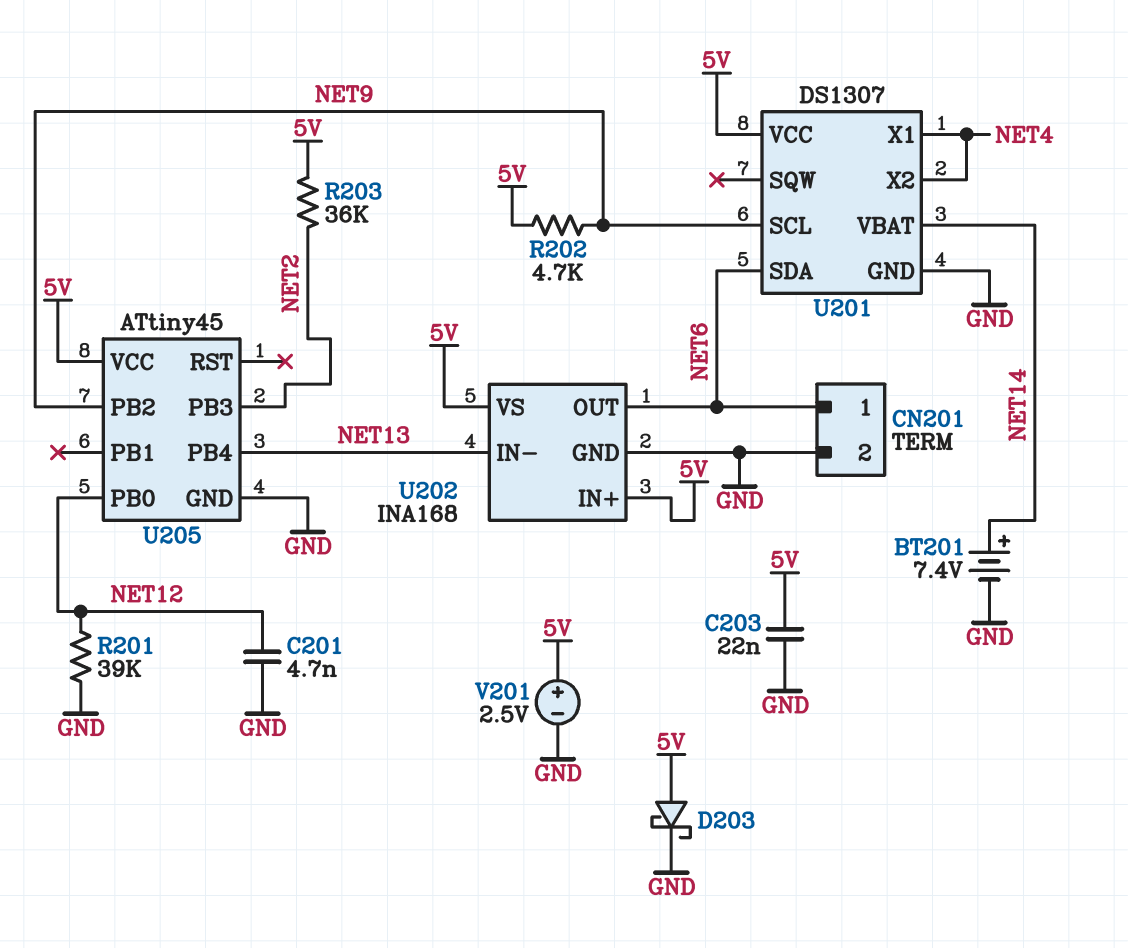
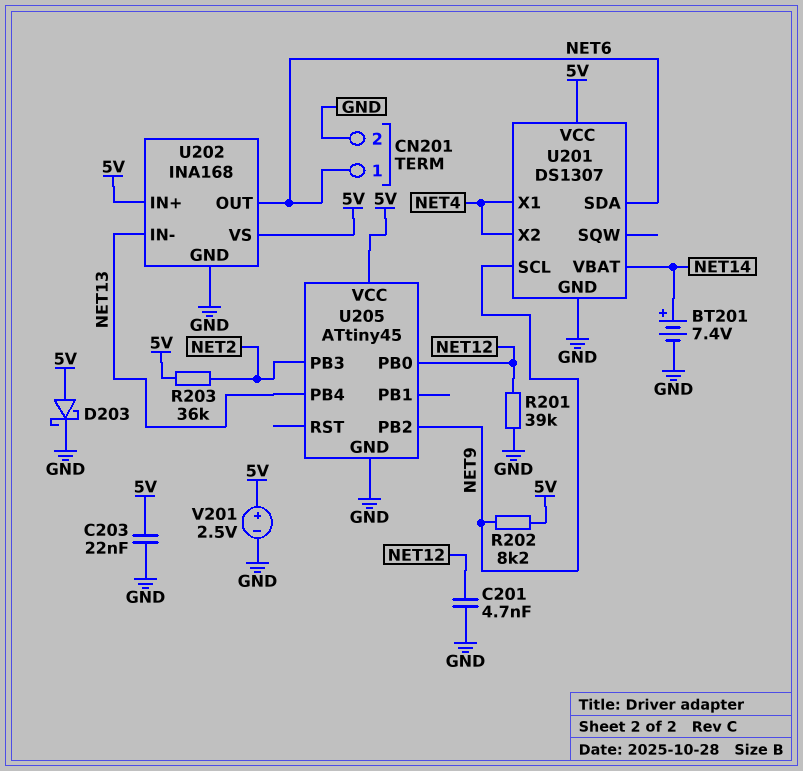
R202: 4.7k (5V, NET9) -> 8.2k (5V, NET9)

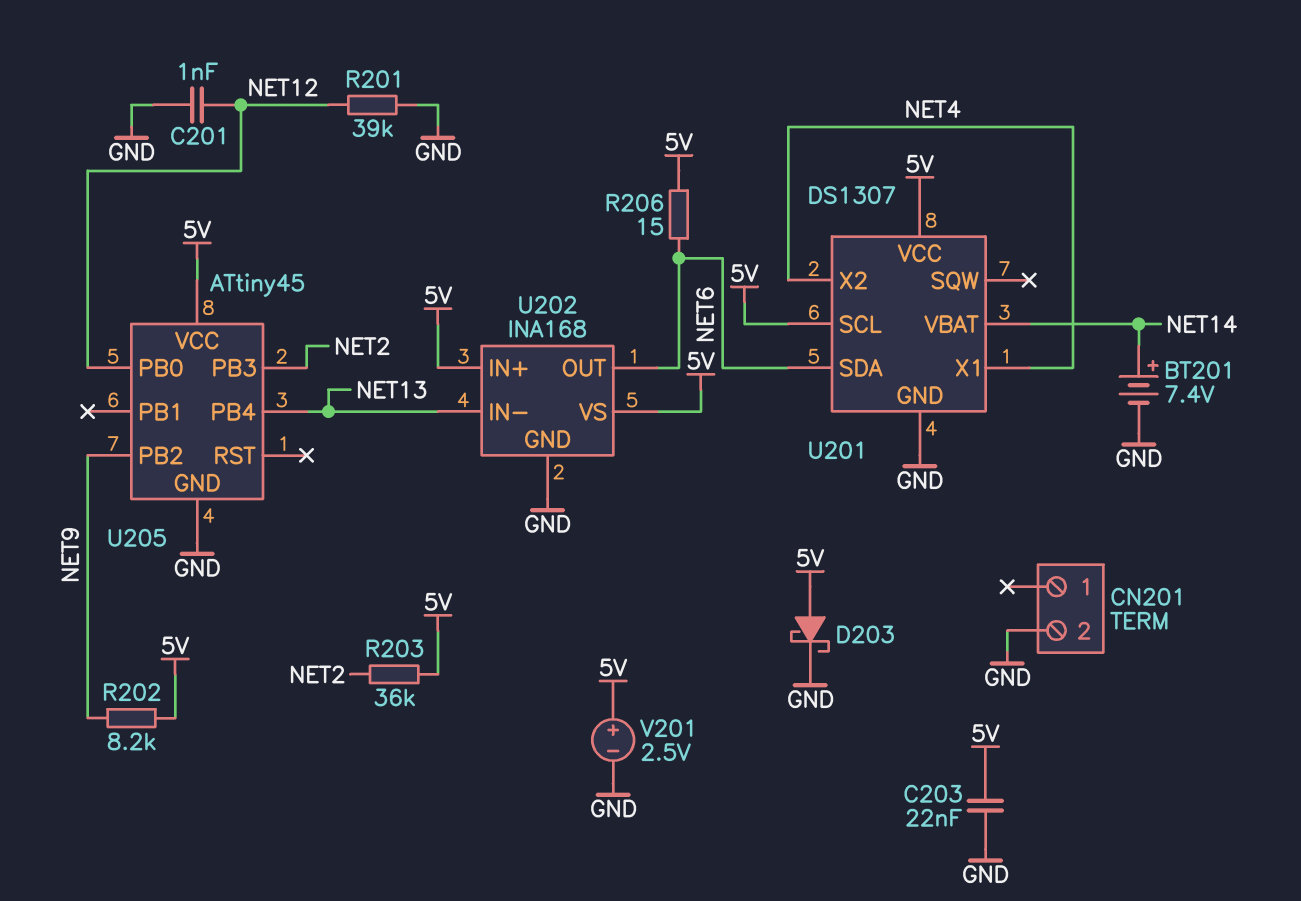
C201: 4.7nF (GND, NET12) -> 1nF (GND, NET12)
CN201 pin 1: NET6 -> none
R206: none -> 15 (5V, NET6)
U201 pin SCL: NET9 -> 5V

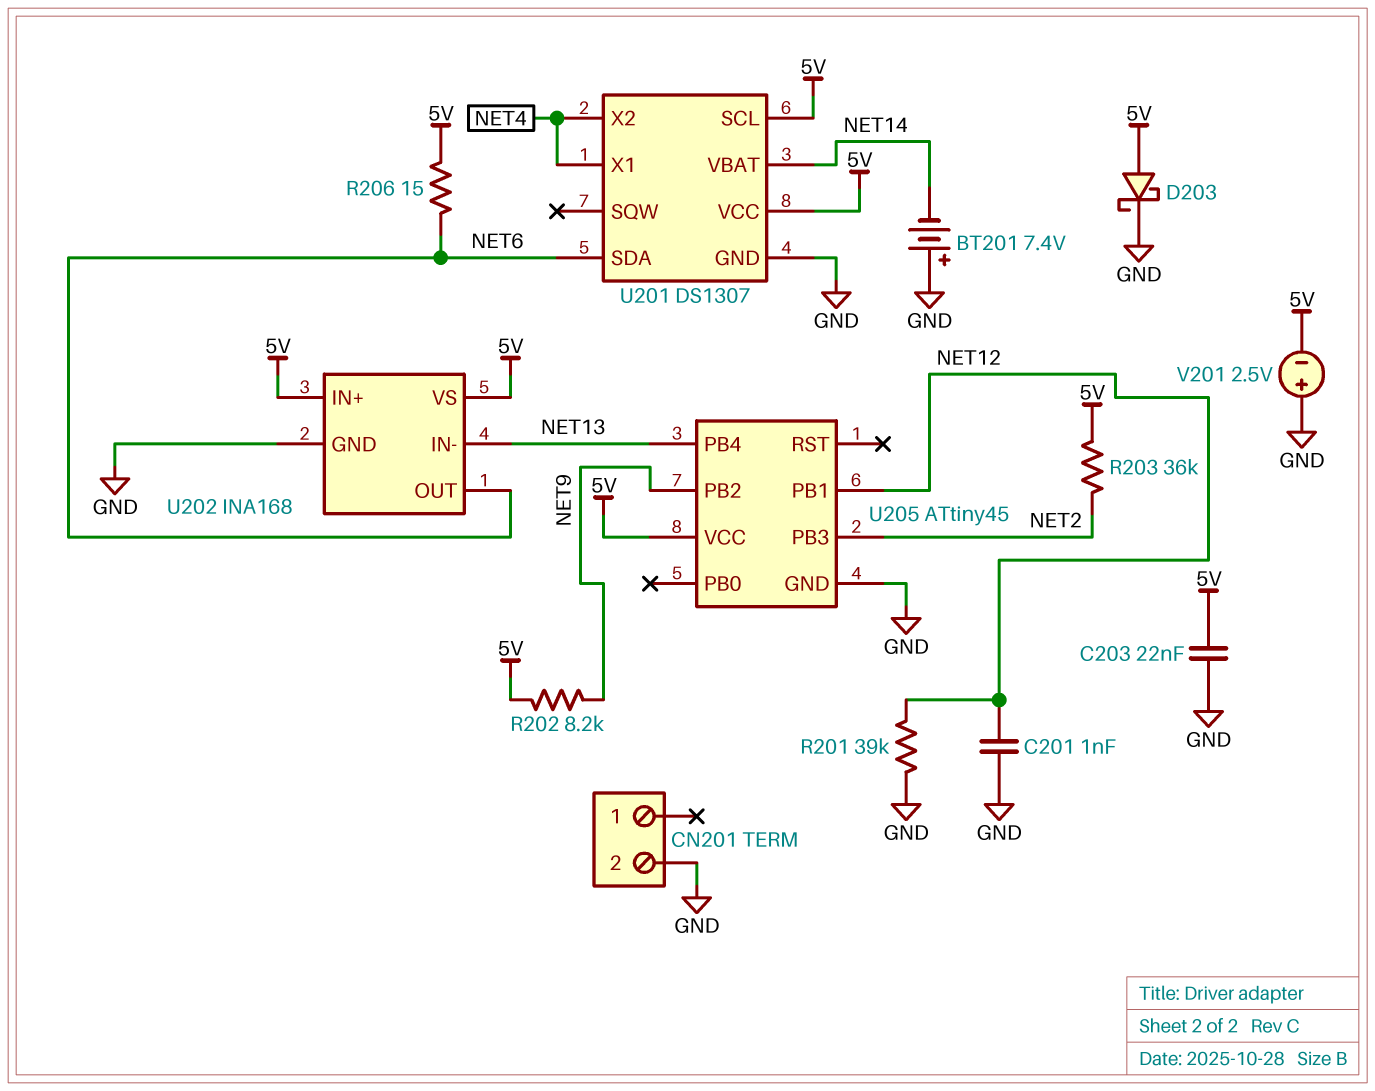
BT201: 7.4V (plus NET14, minus GND) -> 7.4V (plus GND, minus NET14)
U205 pin PB0: NET12 -> none
U205 pin PB1: none -> NET12
V201: 2.5V (plus 5V, minus GND) -> 2.5V (plus GND, minus 5V)

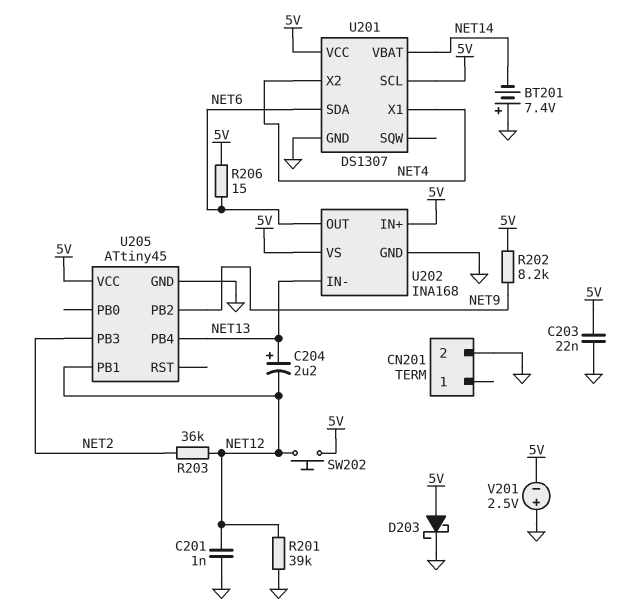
C204: none -> 2.2uF (plus NET13, minus NET12)
R203: 36k (5V, NET2) -> 36k (NET2, NET12)
SW202: none -> button (5V, NET12)

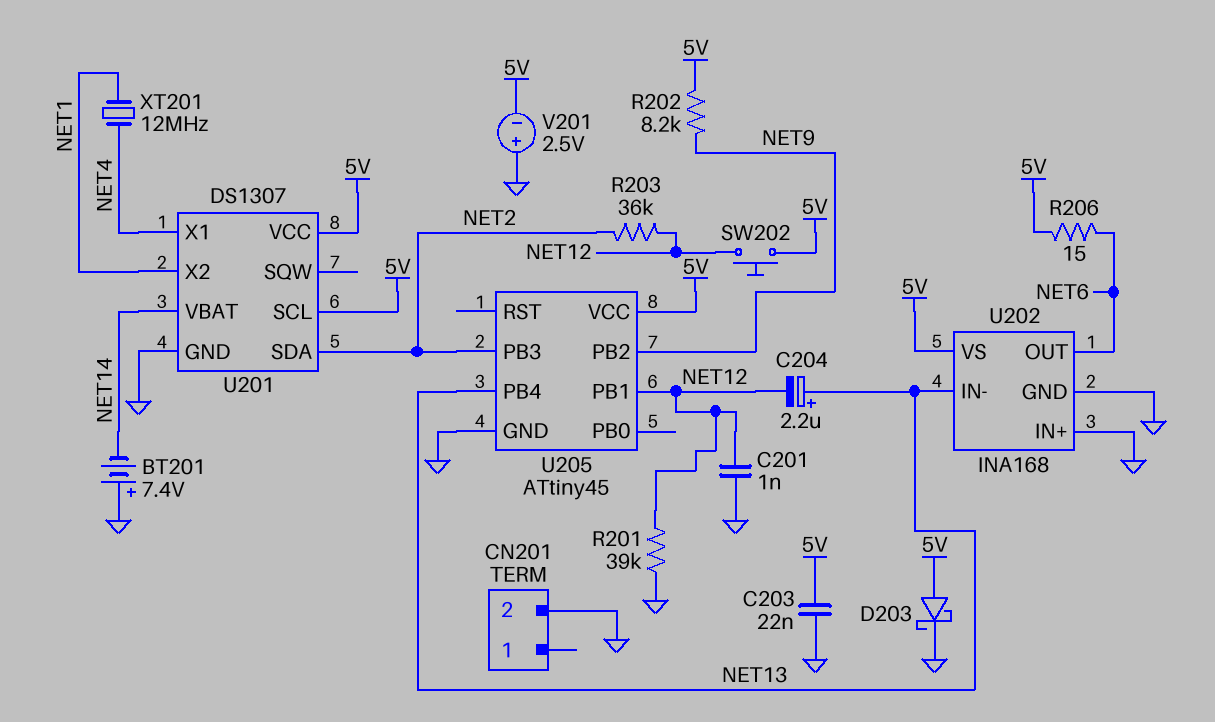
U201 pin SDA: NET6 -> NET2
U201 pin X2: NET4 -> NET1
U202 pin IN+: 5V -> GND
XT201: none -> 12MHz (NET1, NET4)

